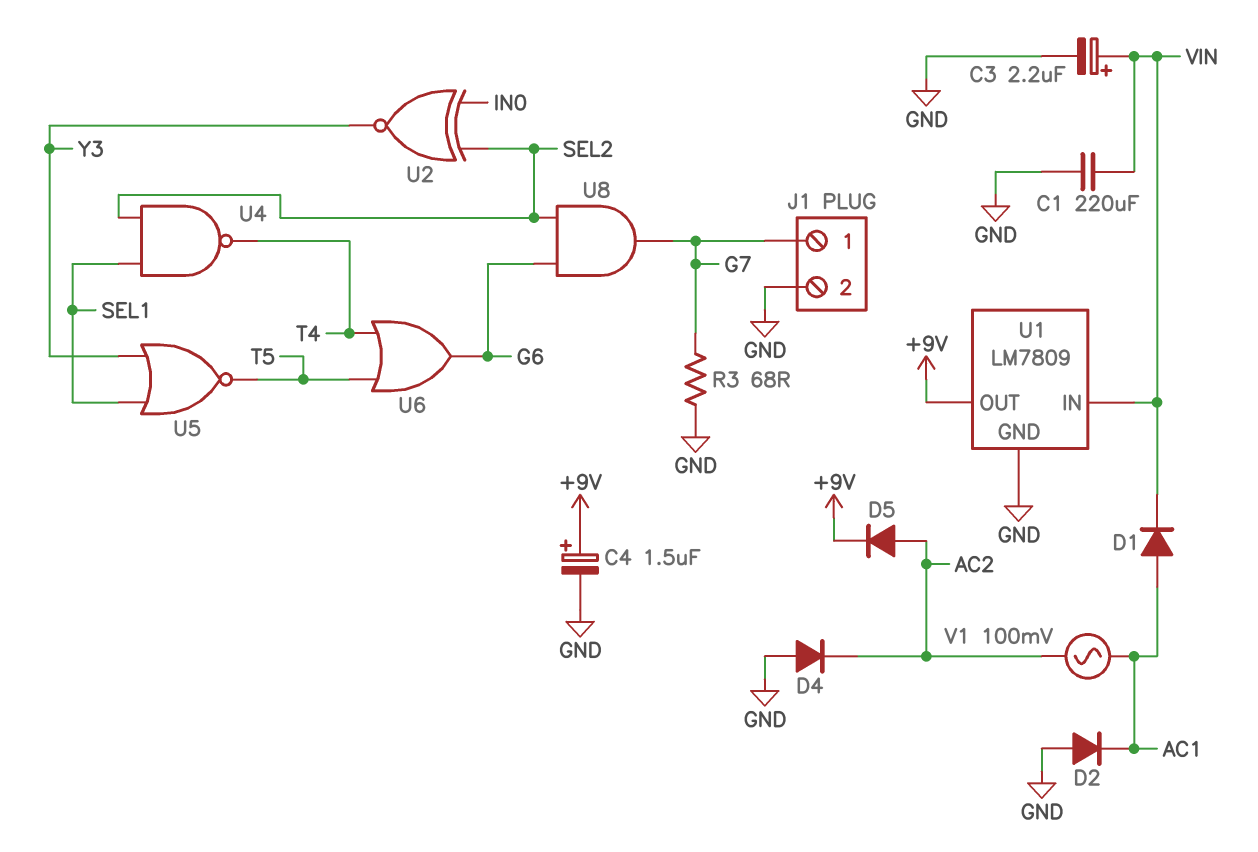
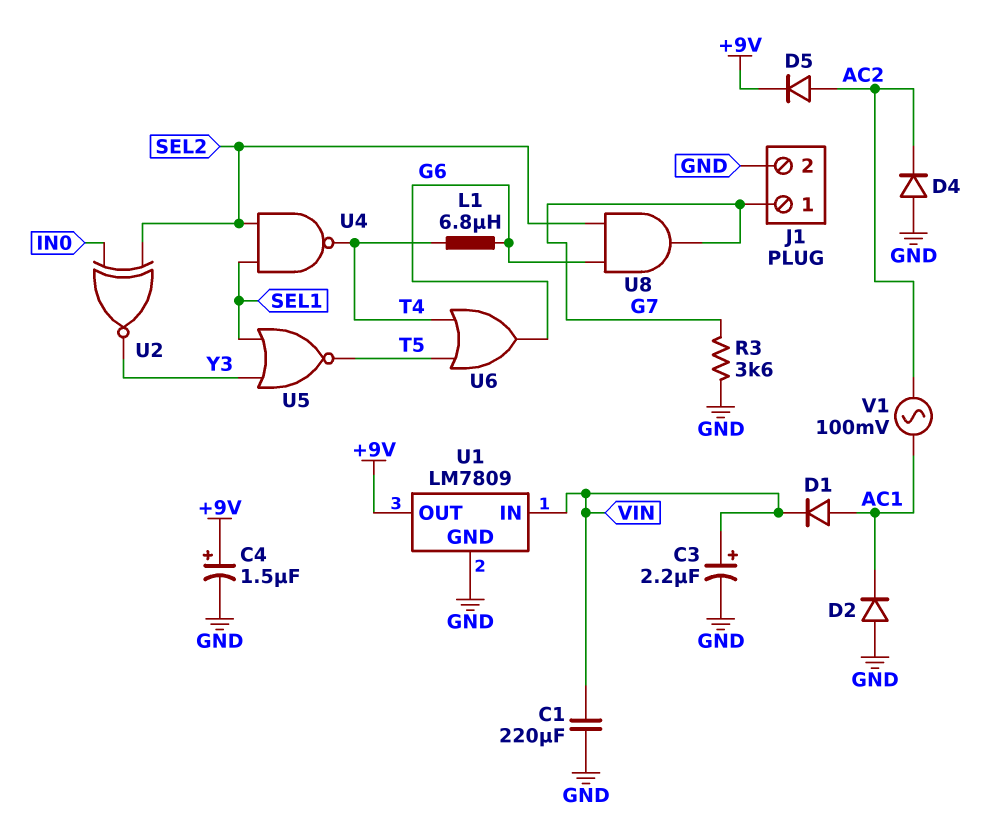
L1: none -> 6.8uH (G6, T4)
R3: 68 (G7, GND) -> 3.6k (G7, GND)

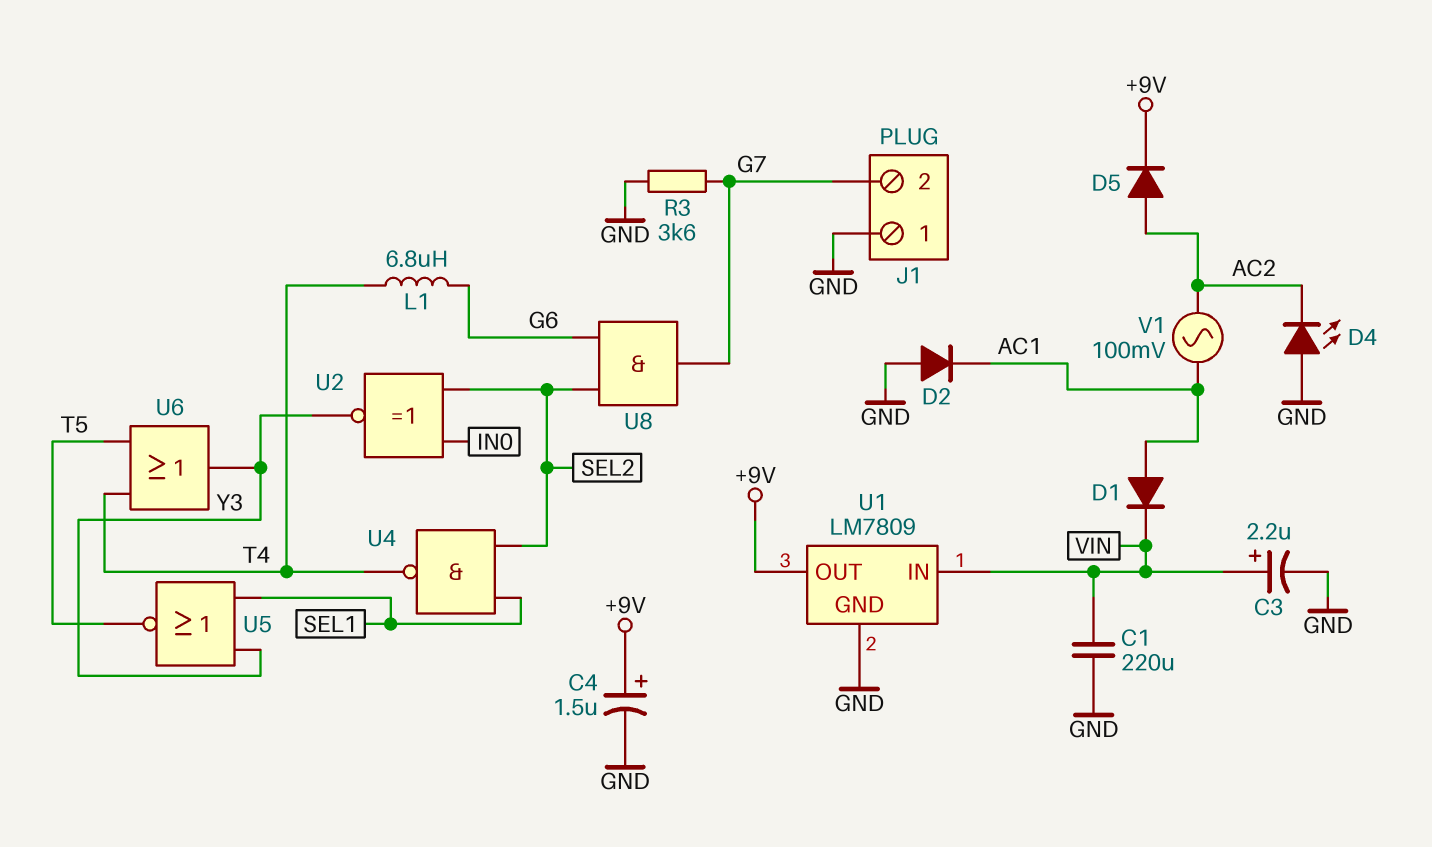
D4: diode (A GND, K AC2) -> LED (A GND, K AC2)
J1 pin 1: G7 -> GND
J1 pin 2: GND -> G7
U6: OR (in T4, in T5, out G6) -> OR (in T4, in T5, out Y3)

